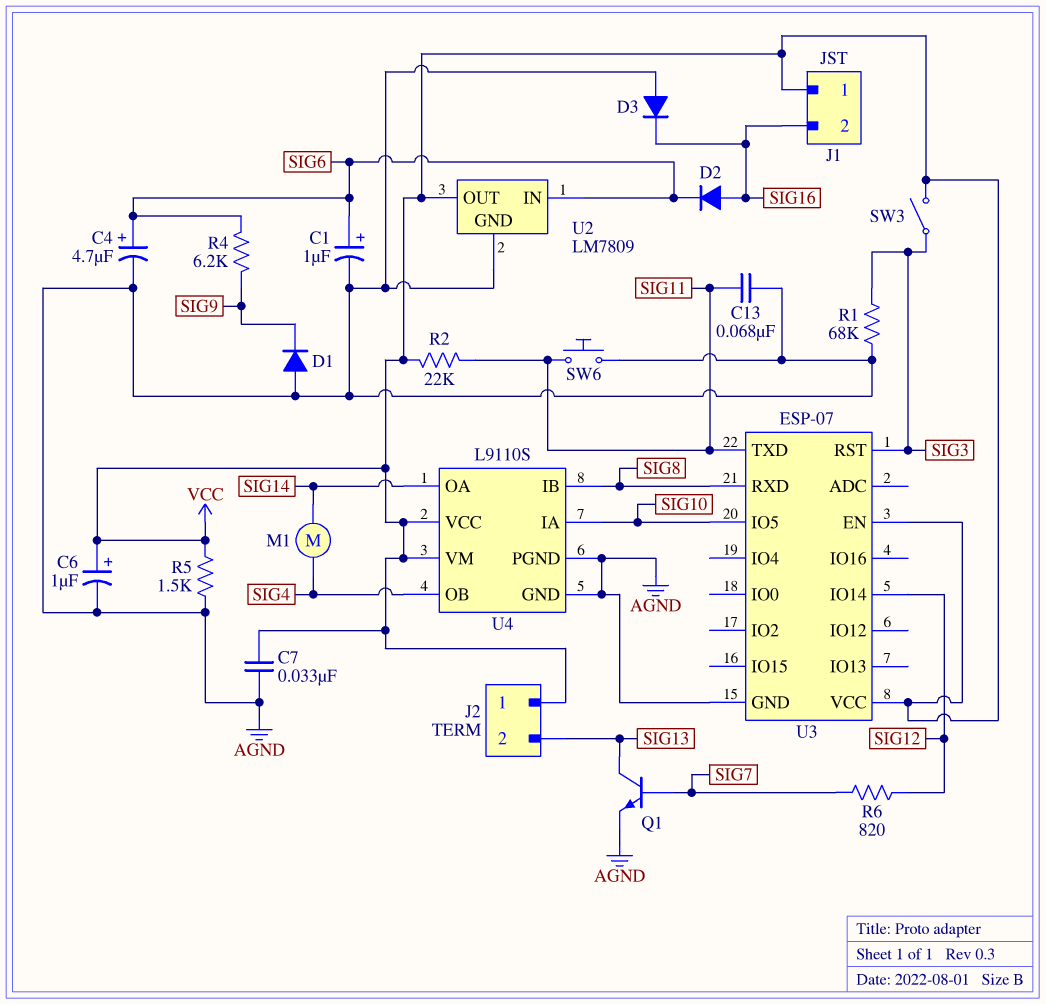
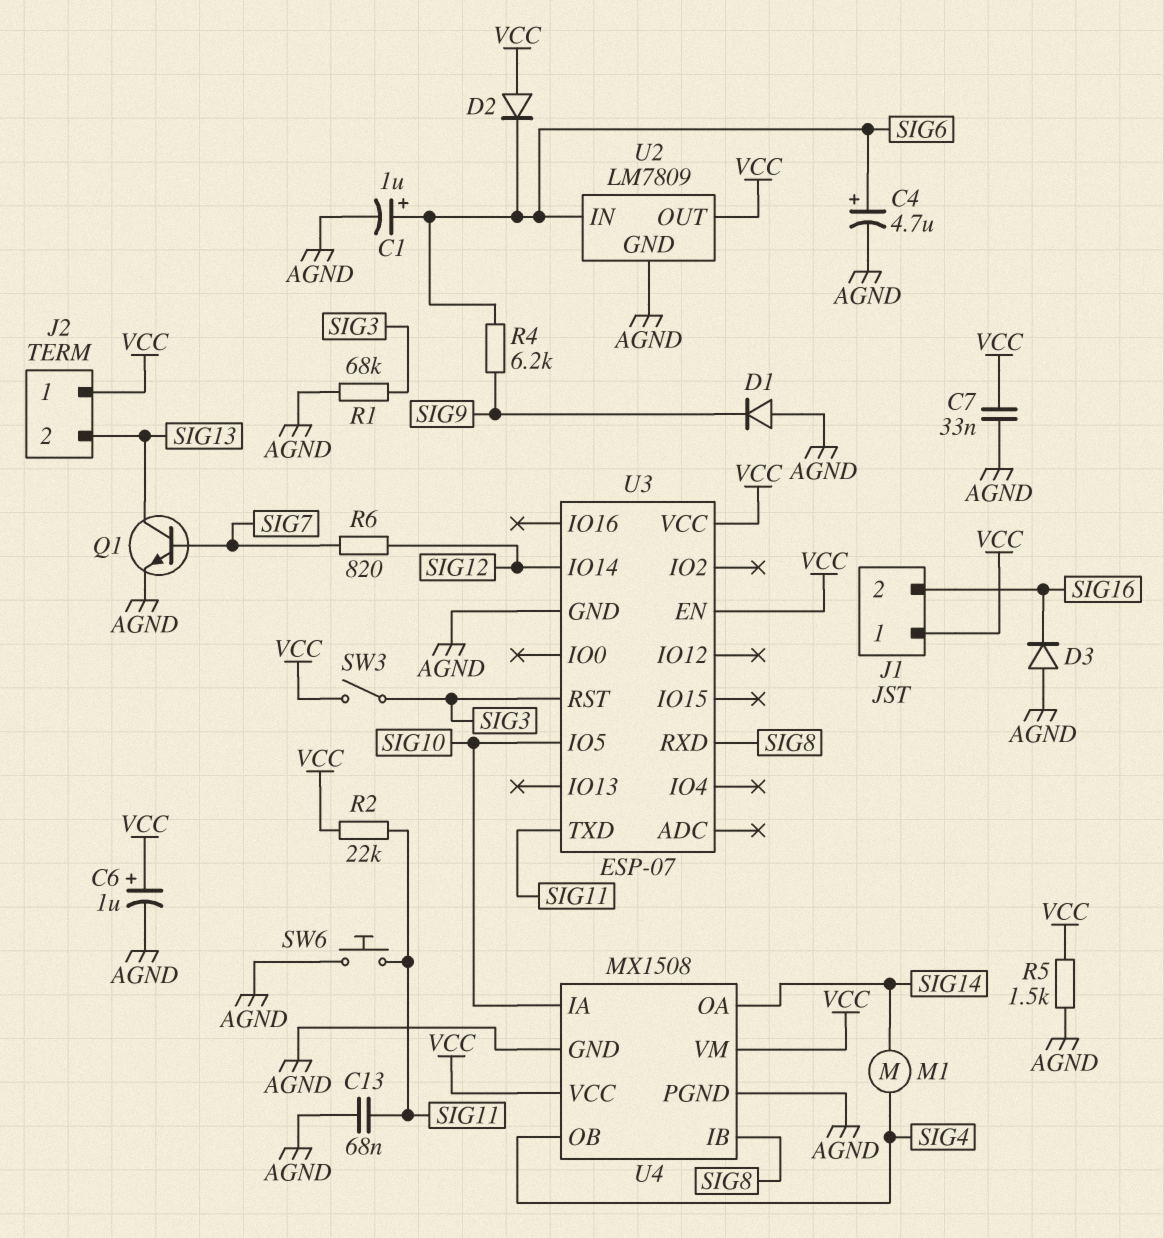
D2: diode (A SIG16, K SIG6) -> diode (A VCC, K SIG6)
U4: L9110S -> MX1508

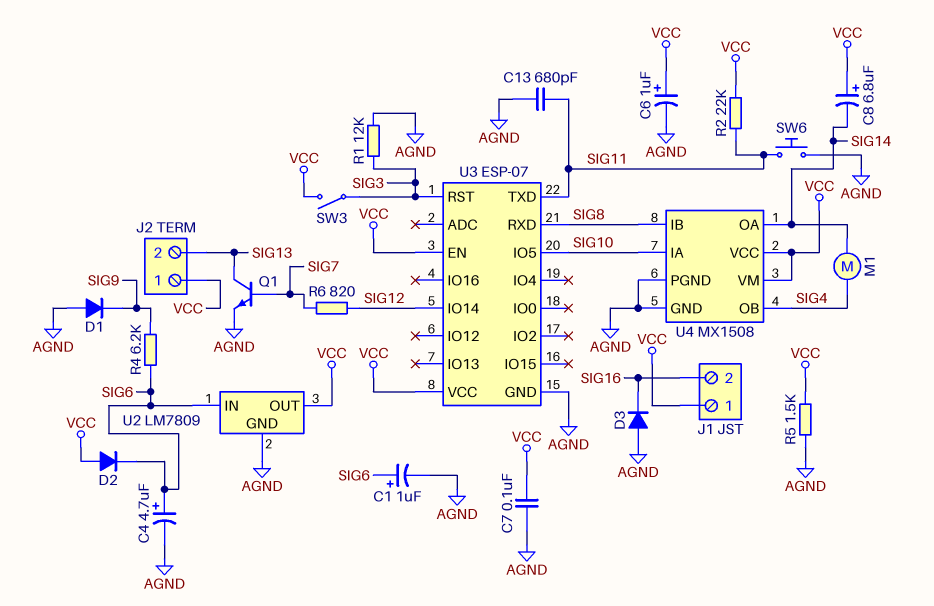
C7: 33nF (AGND, VCC) -> 100nF (AGND, VCC)
C8: none -> 6.8uF (plus VCC, minus SIG14)
C13: 68nF (AGND, SIG11) -> 680pF (AGND, SIG11)
R1: 68k (AGND, SIG3) -> 12k (AGND, SIG3)

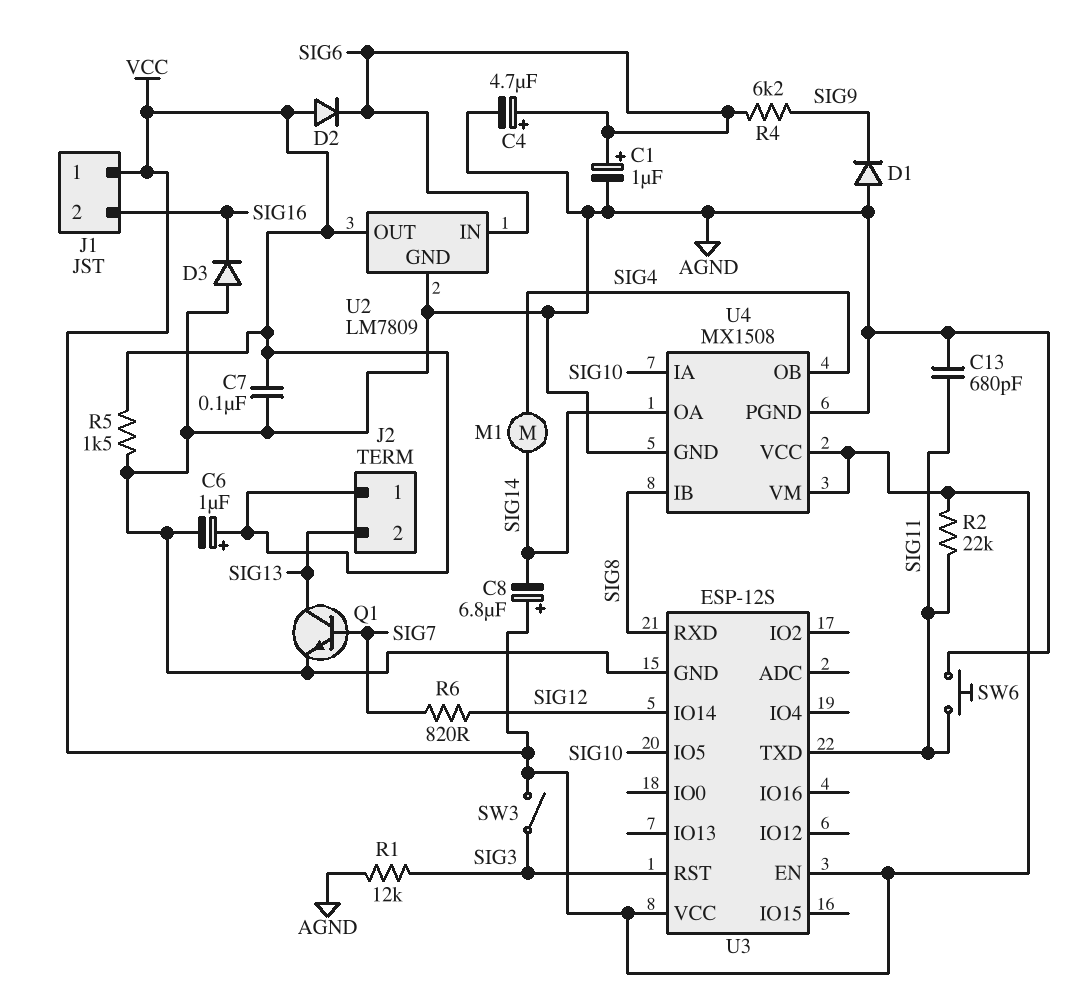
U3: ESP-07 -> ESP-12S

